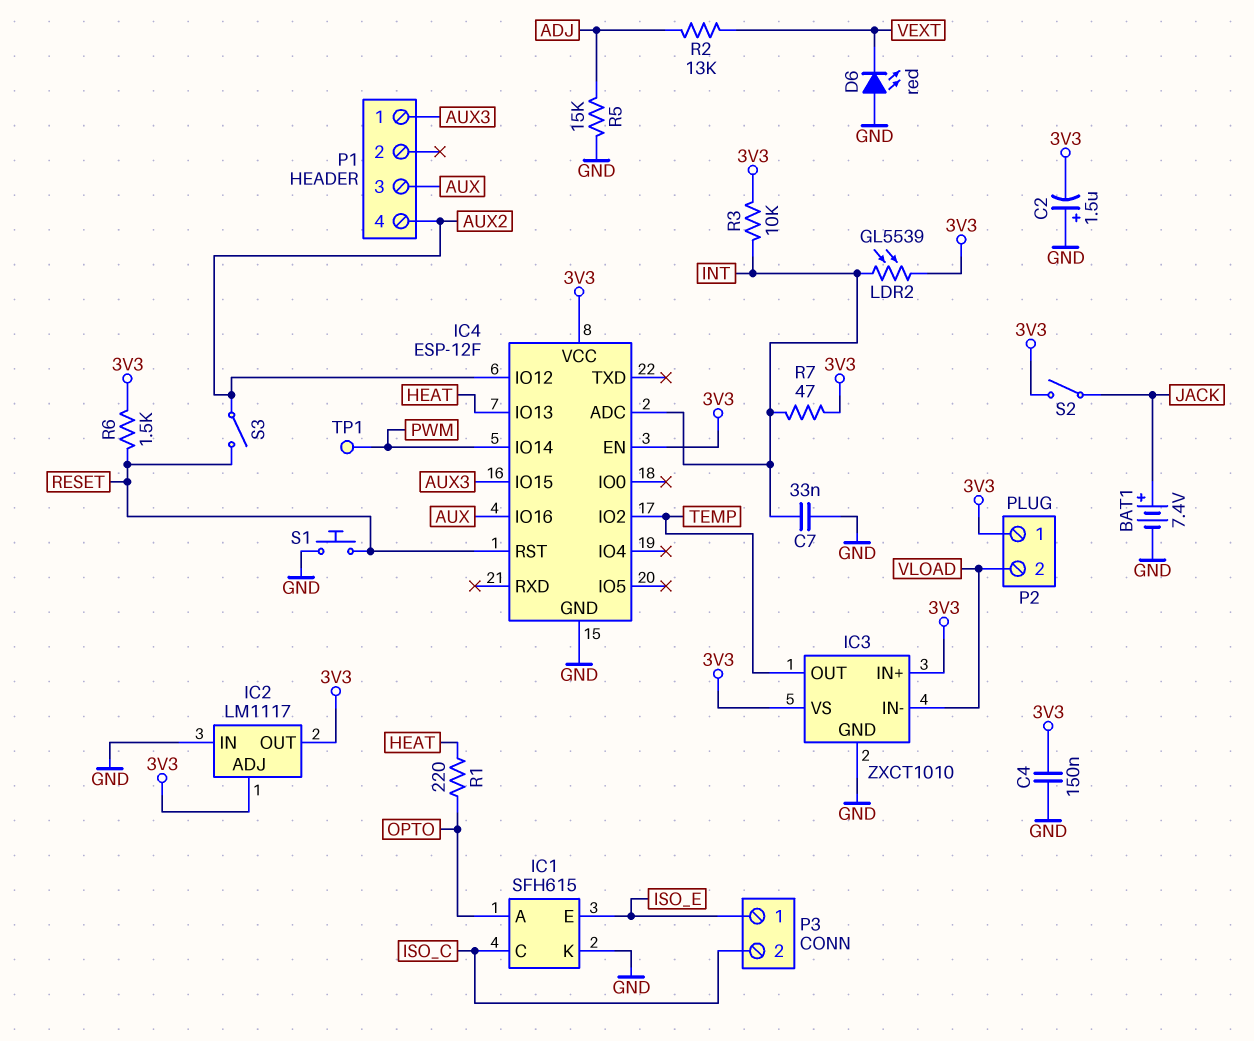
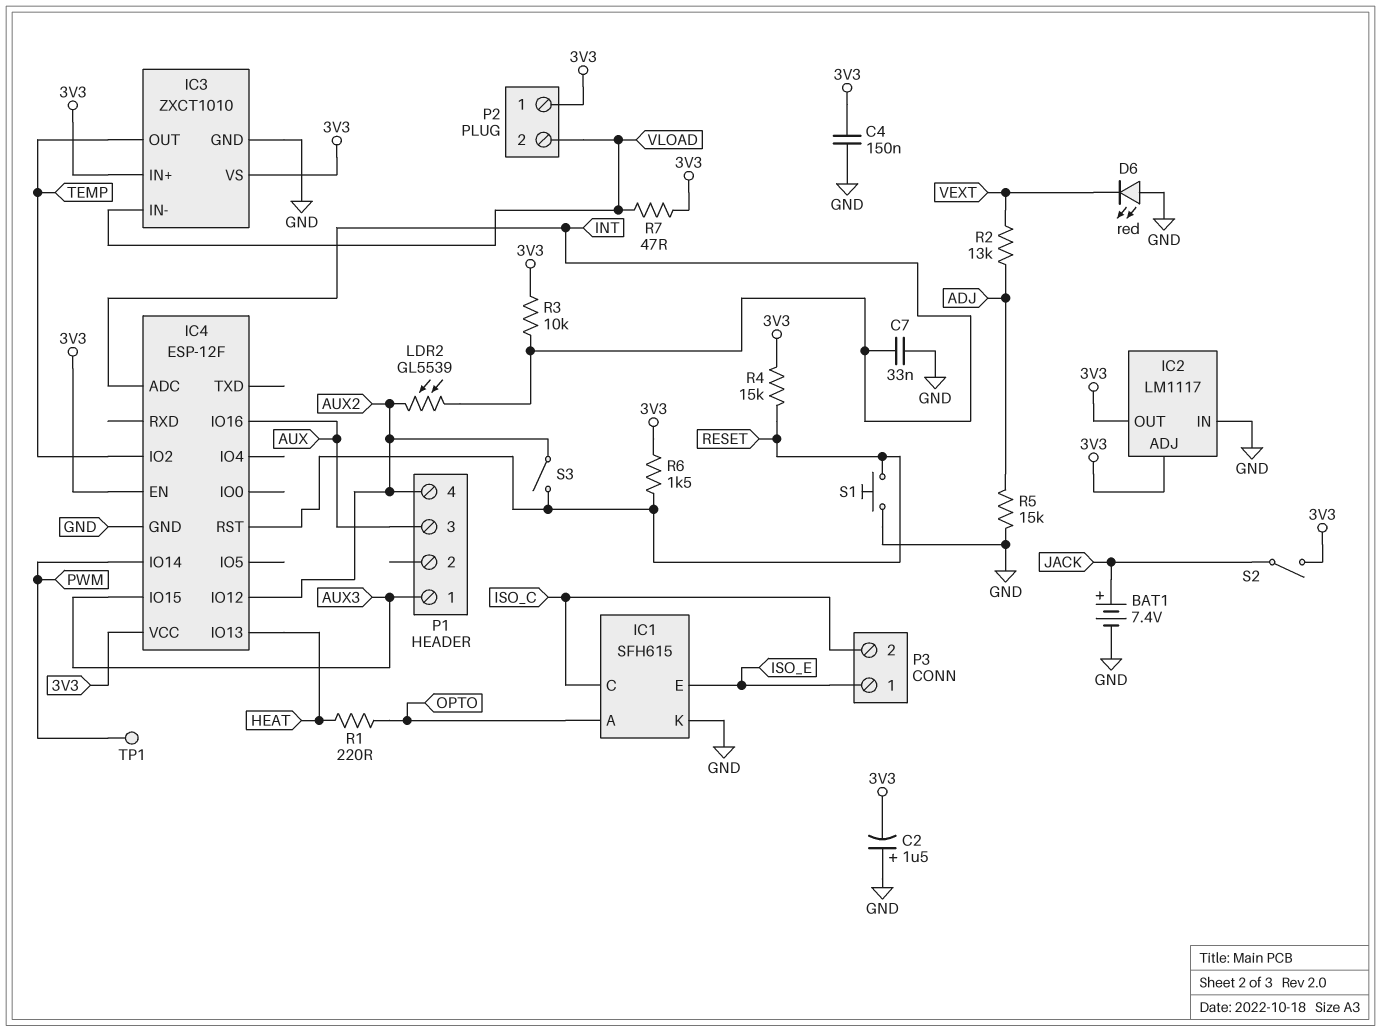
LDR2: GL5539 (3V3, INT) -> GL5539 (AUX2, INT)
R4: none -> 15k (3V3, RESET)
R7: 47 (3V3, INT) -> 47 (3V3, VLOAD)

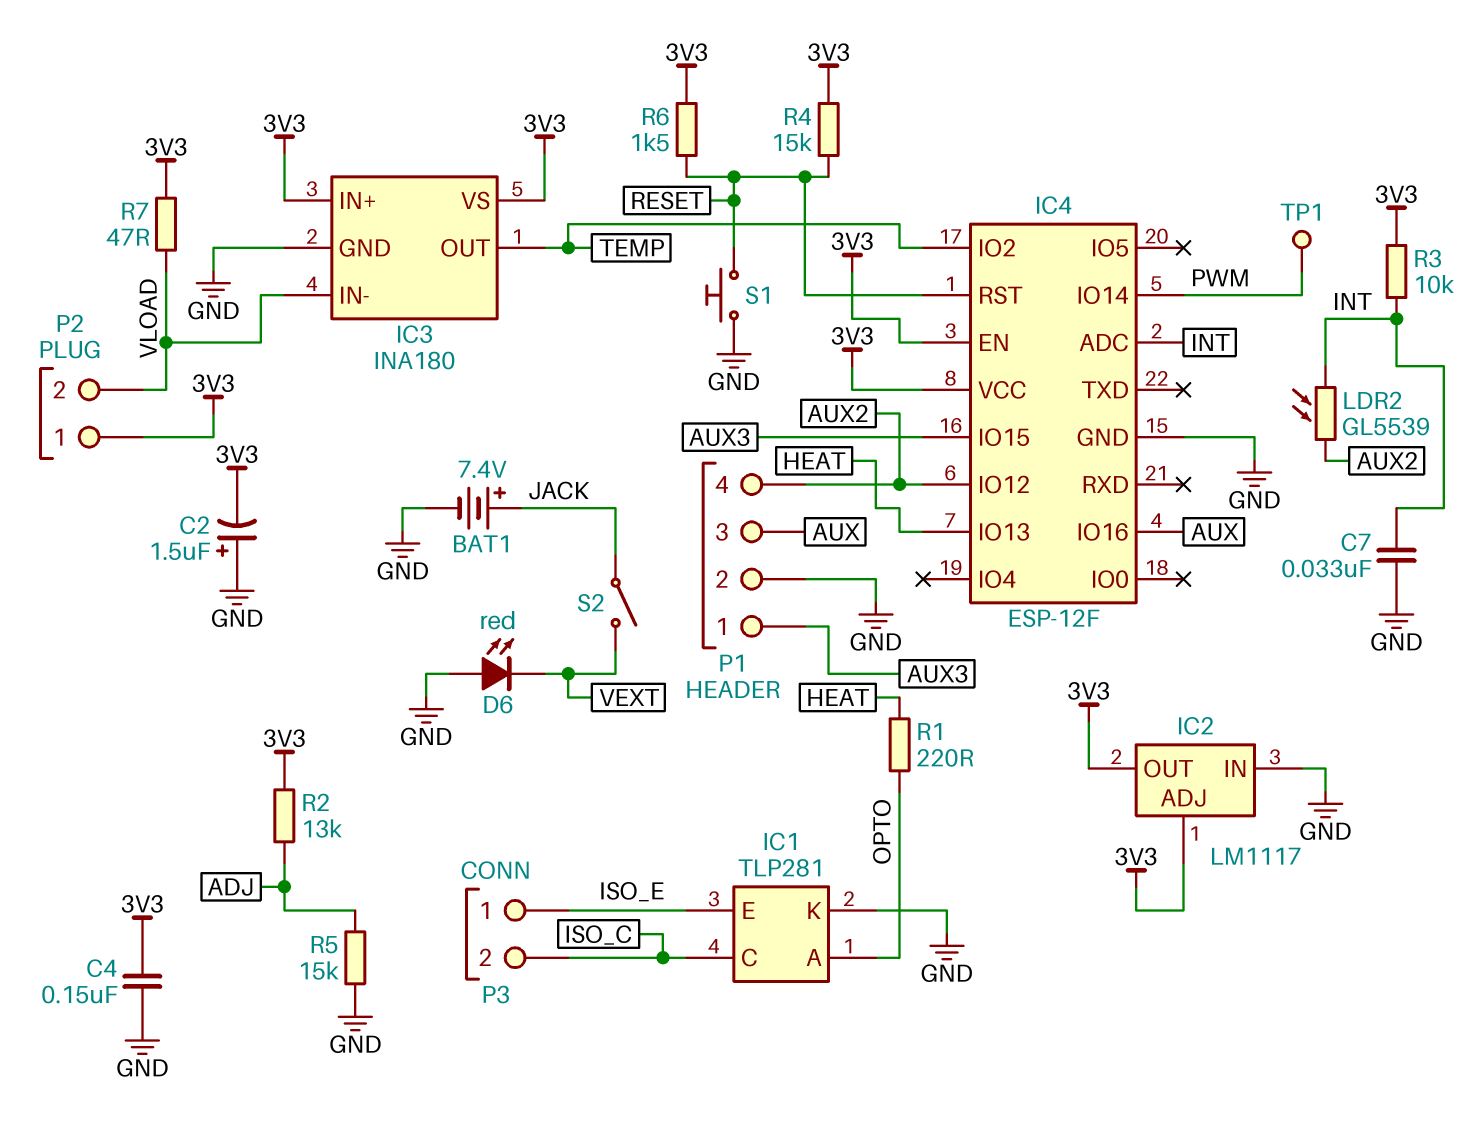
IC1: SFH615 -> TLP281
IC3: ZXCT1010 -> INA180
P1 pin 2: none -> GND
R2: 13k (ADJ, VEXT) -> 13k (3V3, ADJ)
S2: switch (3V3, JACK) -> switch (JACK, VEXT)
S3: switch (AUX2, RESET) -> none

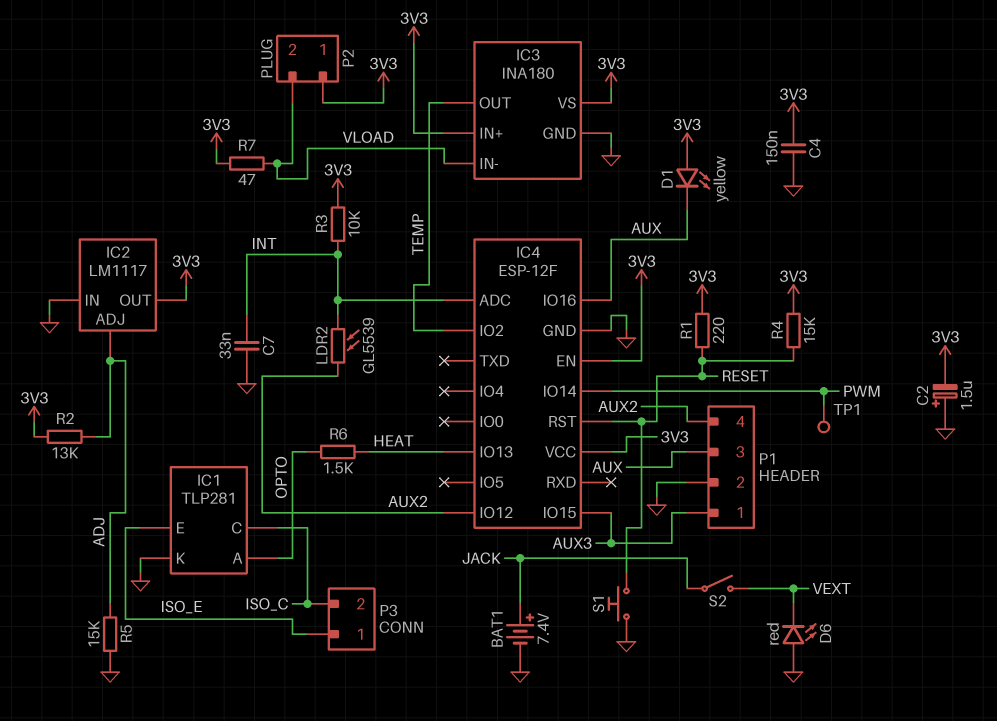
D1: none -> LED yellow (A 3V3, K AUX)
IC2 pin ADJ: 3V3 -> ADJ
R1: 220 (HEAT, OPTO) -> 220 (3V3, RESET)
R6: 1.5k (3V3, RESET) -> 1.5k (HEAT, OPTO)

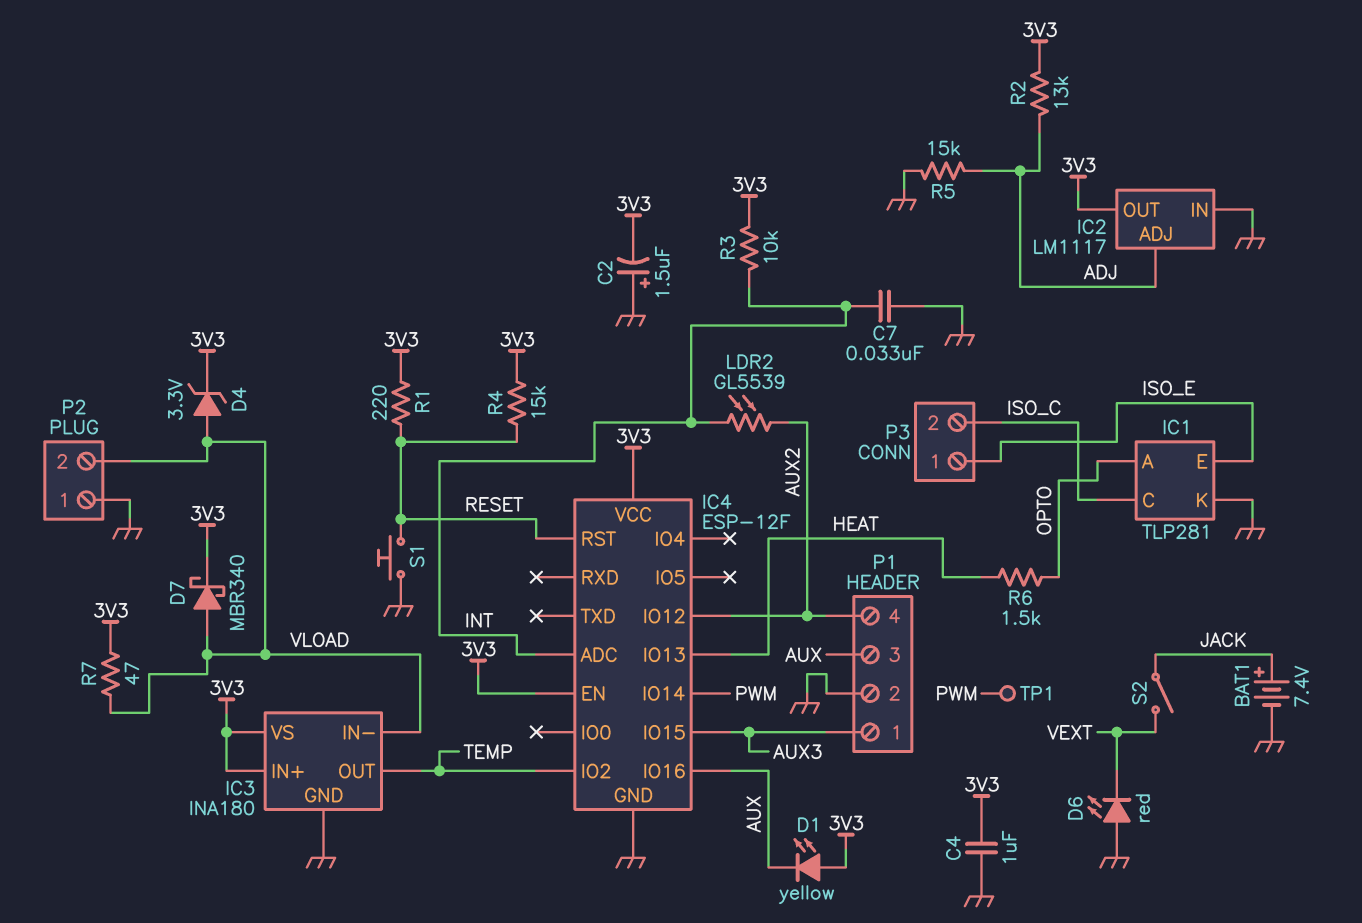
C4: 150nF (3V3, GND) -> 1uF (3V3, GND)
D4: none -> zener 3.3V (A VLOAD, K 3V3)
D7: none -> schottky MBR340 (A VLOAD, K 3V3)
P2 pin 1: 3V3 -> GND

